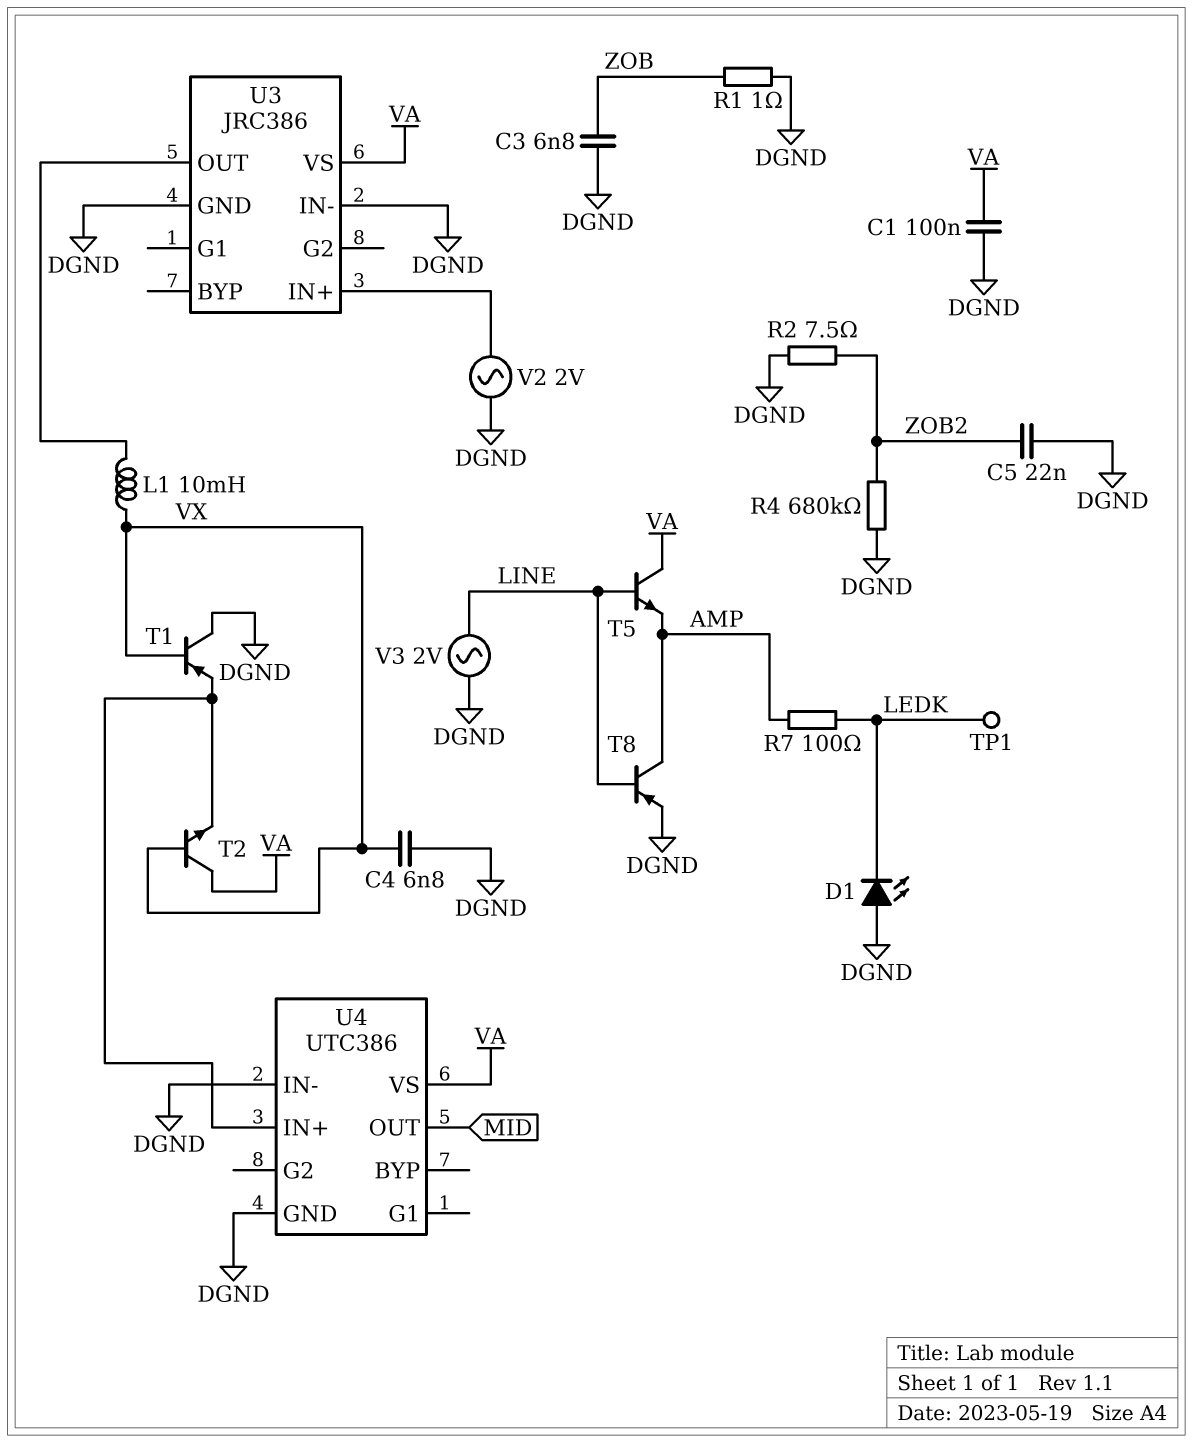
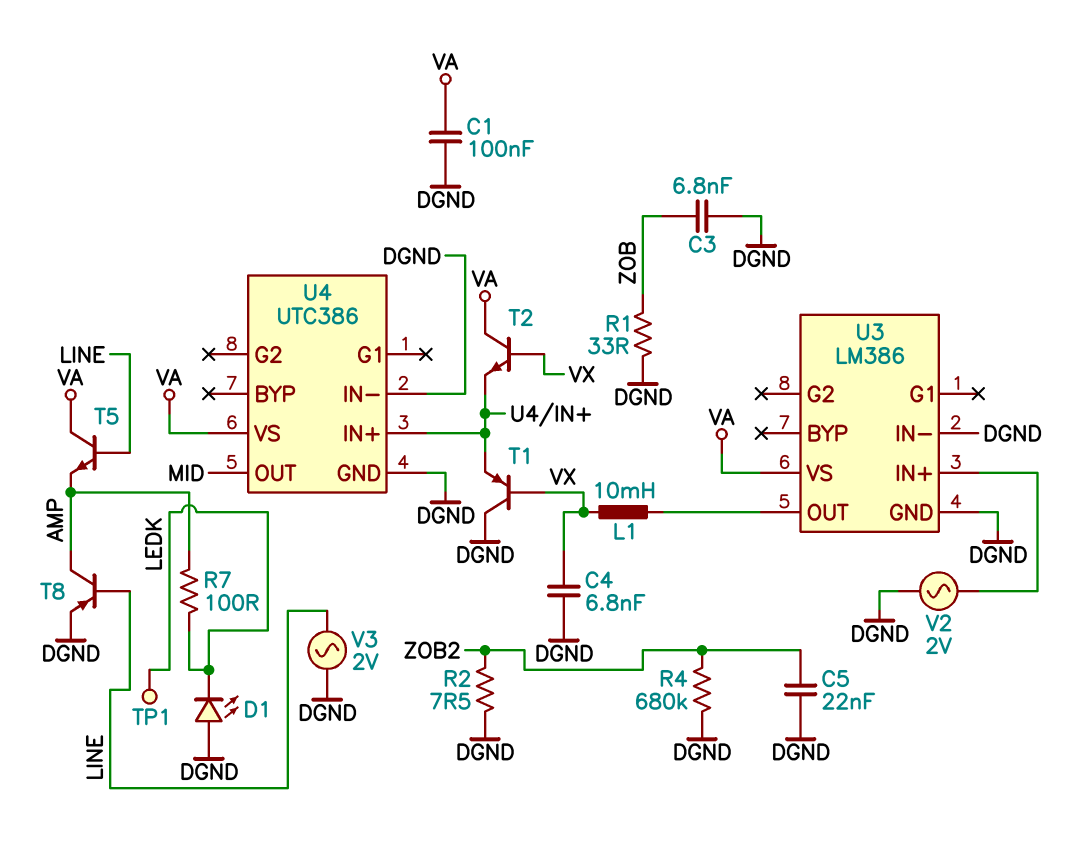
R1: 1 (DGND, ZOB) -> 33 (DGND, ZOB)
U3: JRC386 -> LM386

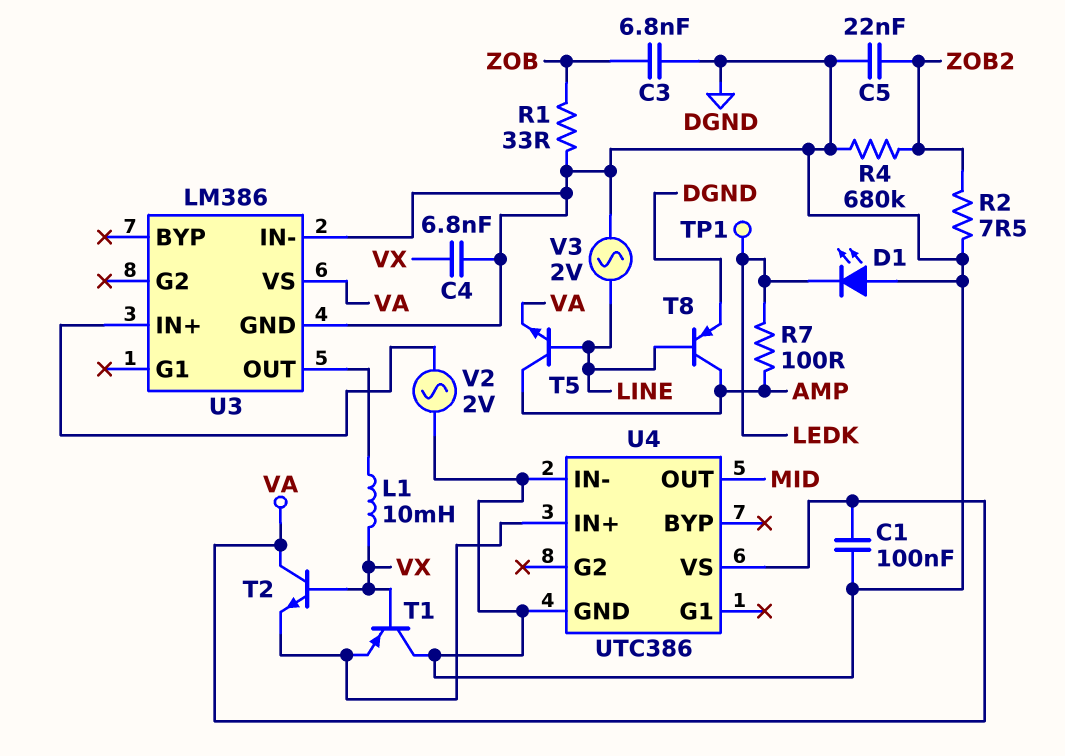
T5: NPN (B LINE, C VA, E AMP) -> NPN (B LINE, C AMP, E VA)

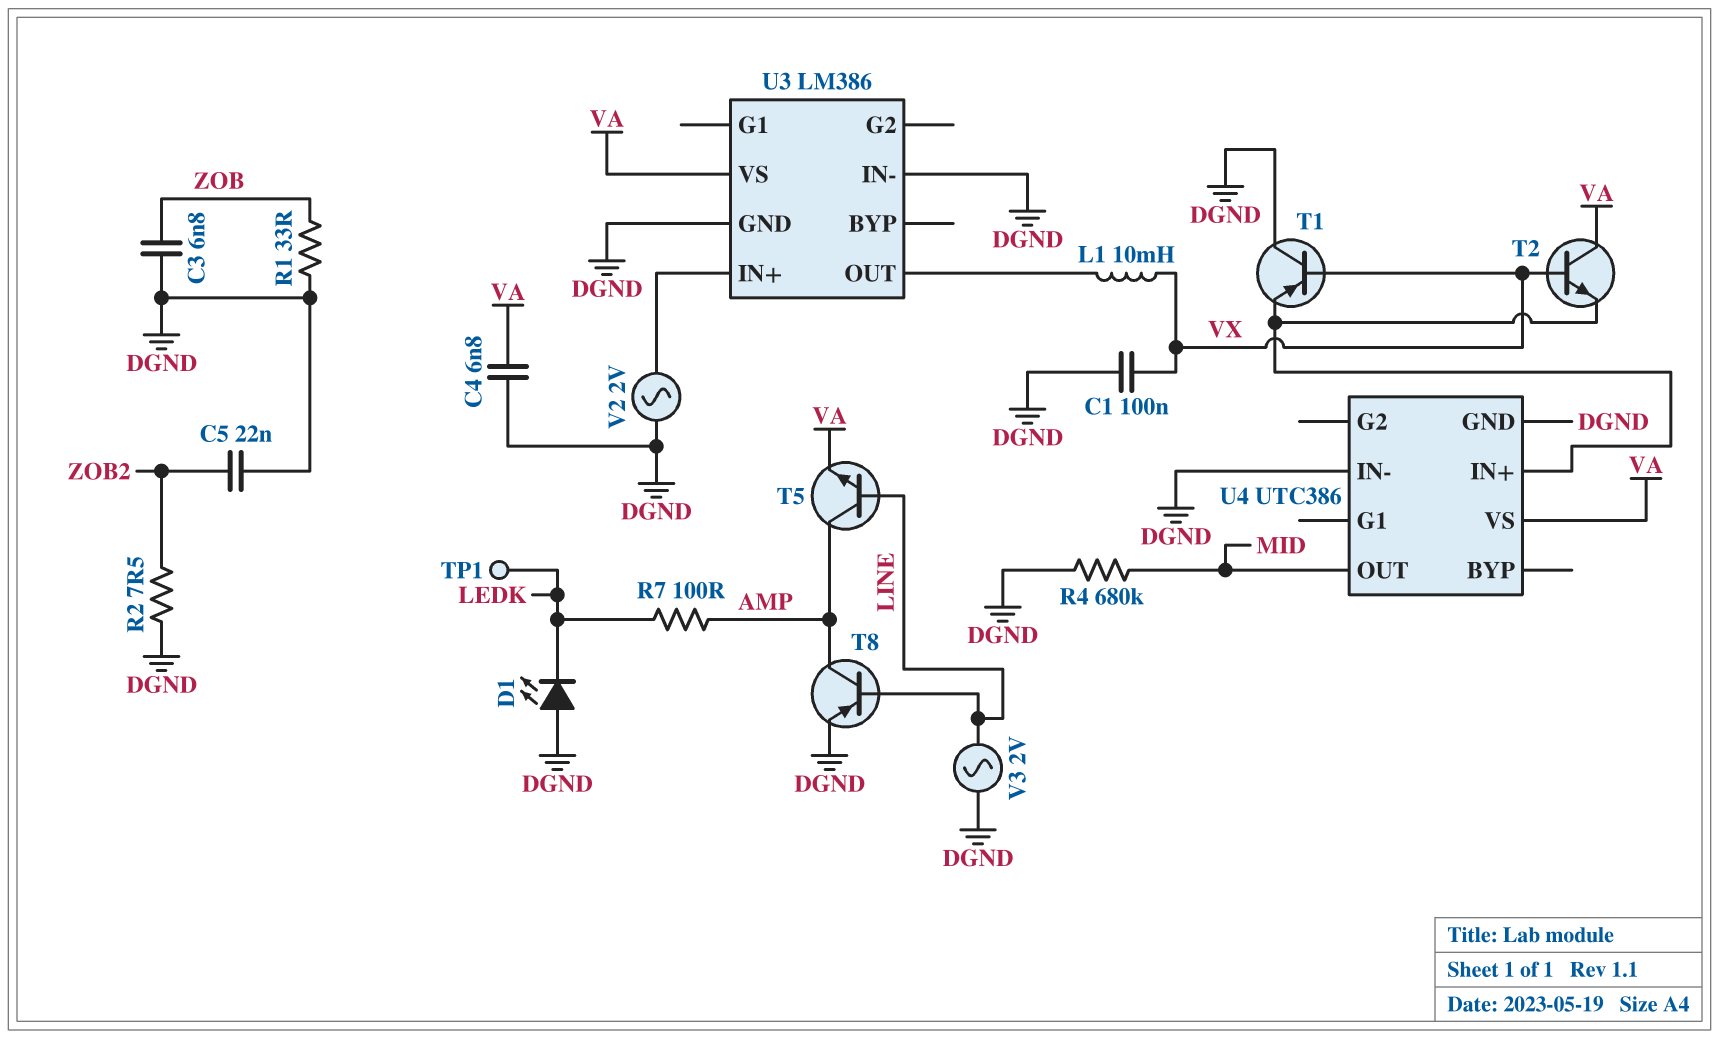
C1: 100nF (DGND, VA) -> 100nF (DGND, VX)
C4: 6.8nF (DGND, VX) -> 6.8nF (DGND, VA)
R4: 680k (DGND, ZOB2) -> 680k (DGND, MID)

